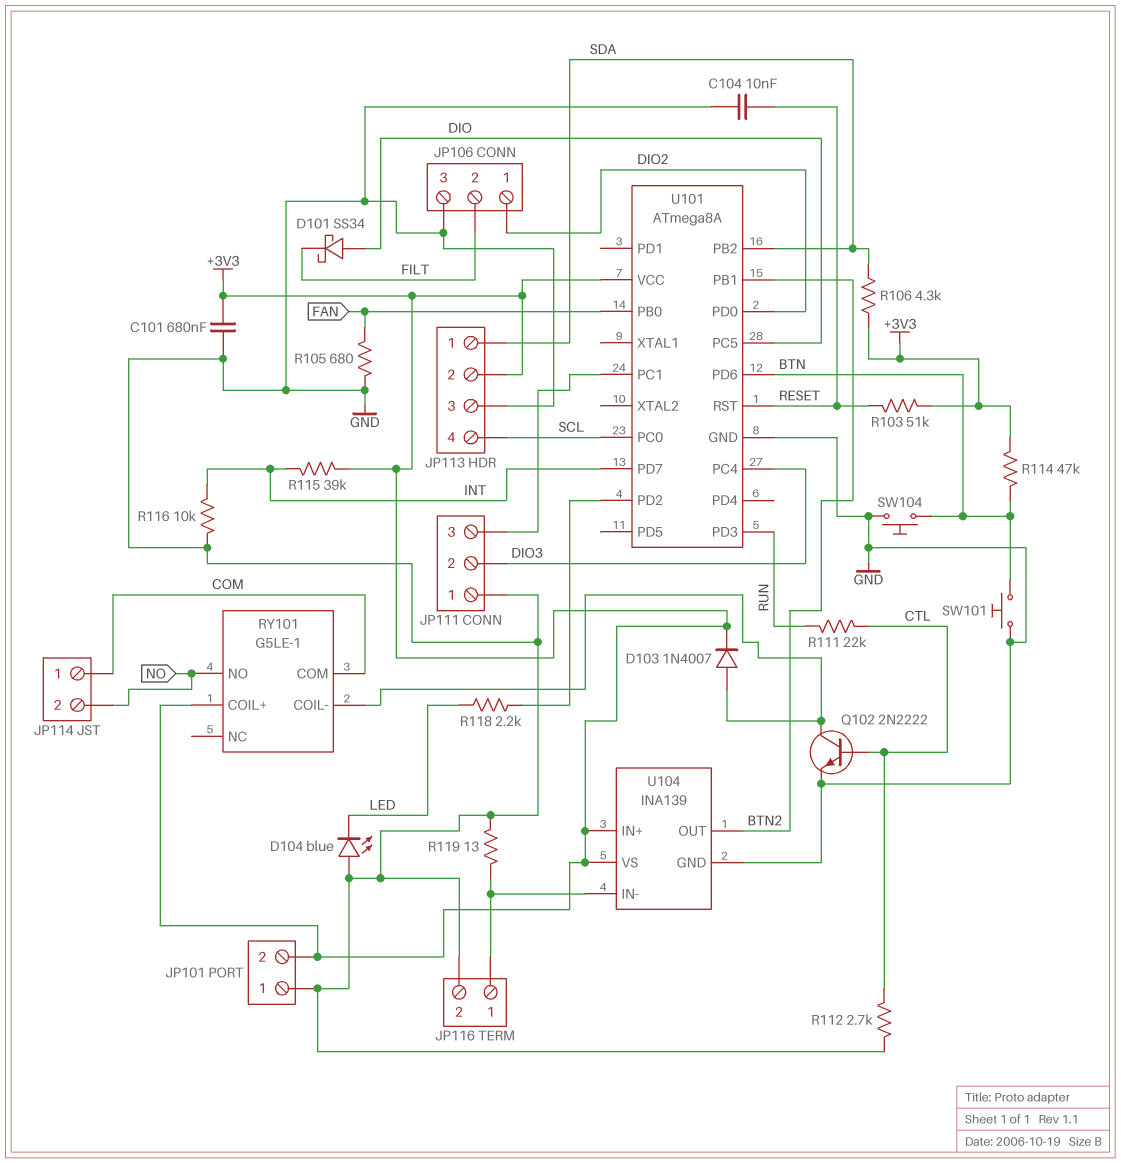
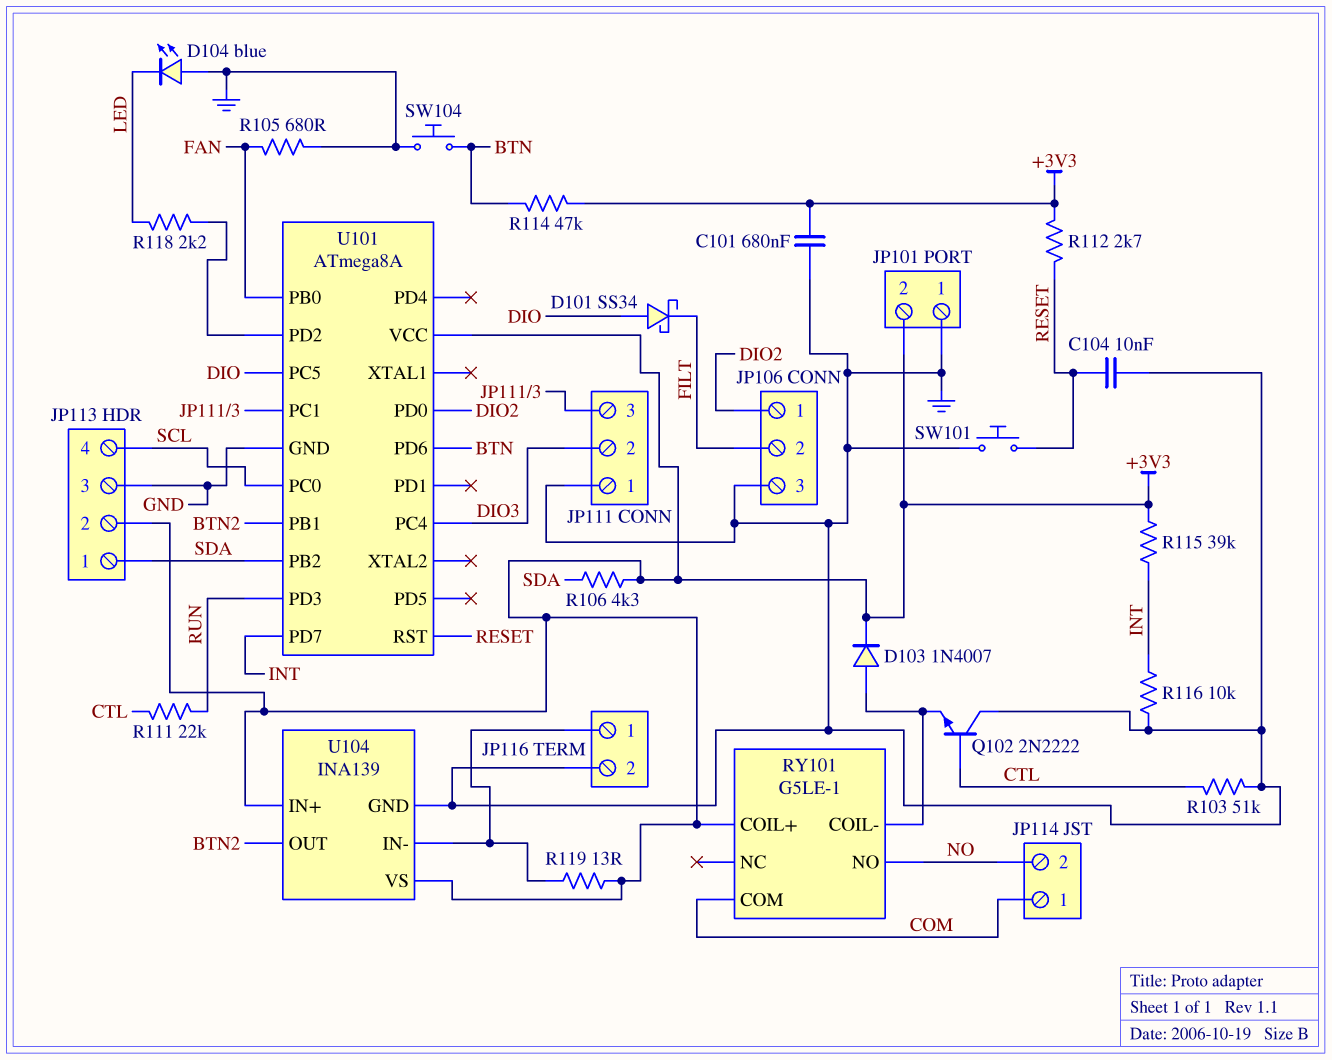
Q102: NPN 2N2222 (B CTL, C RY101/COIL-, E GND) -> NPN 2N2222 (B CTL, C GND, E RY101/COIL-)
R103: 51k (+3V3, RESET) -> 51k (CTL, GND)
R112: 2.7k (CTL, GND) -> 2.7k (+3V3, RESET)
R119: 13 (GND, JP116/1) -> 13 (+3V3, JP116/1)
SW101: button (BTN, GND) -> button (GND, RESET)

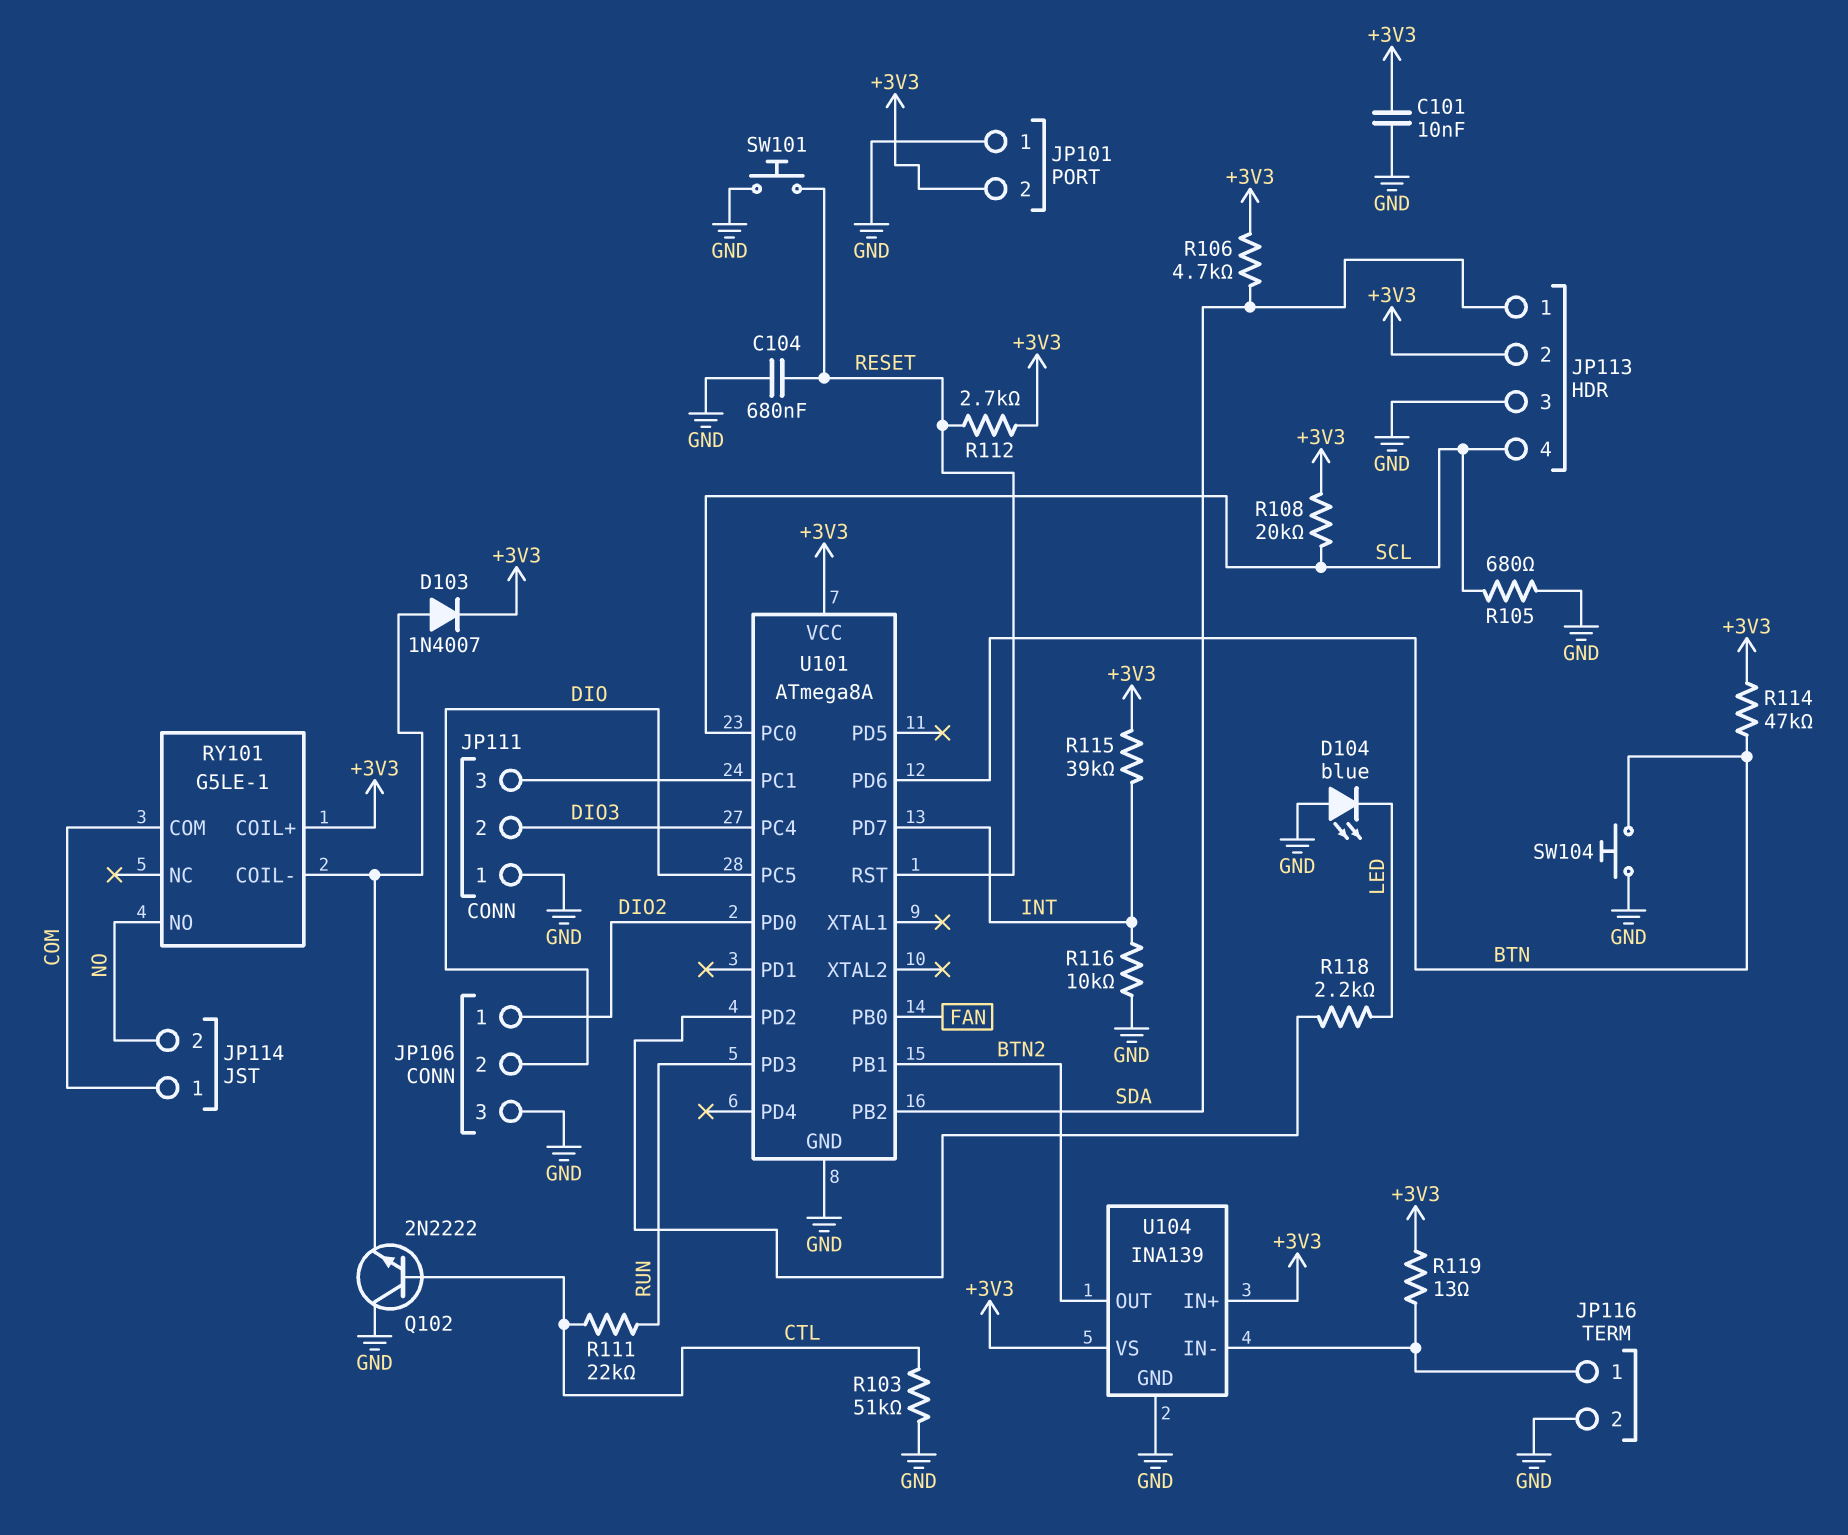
C101: 680nF (+3V3, GND) -> 10nF (+3V3, GND)
C104: 10nF (GND, RESET) -> 680nF (GND, RESET)
D101: schottky SS34 (A DIO, K FILT) -> none
JP106 pin 2: FILT -> DIO
R105: 680 (FAN, GND) -> 680 (GND, SCL)
R106: 4.3k (+3V3, SDA) -> 4.7k (+3V3, SDA)
R108: none -> 20k (+3V3, SCL)

